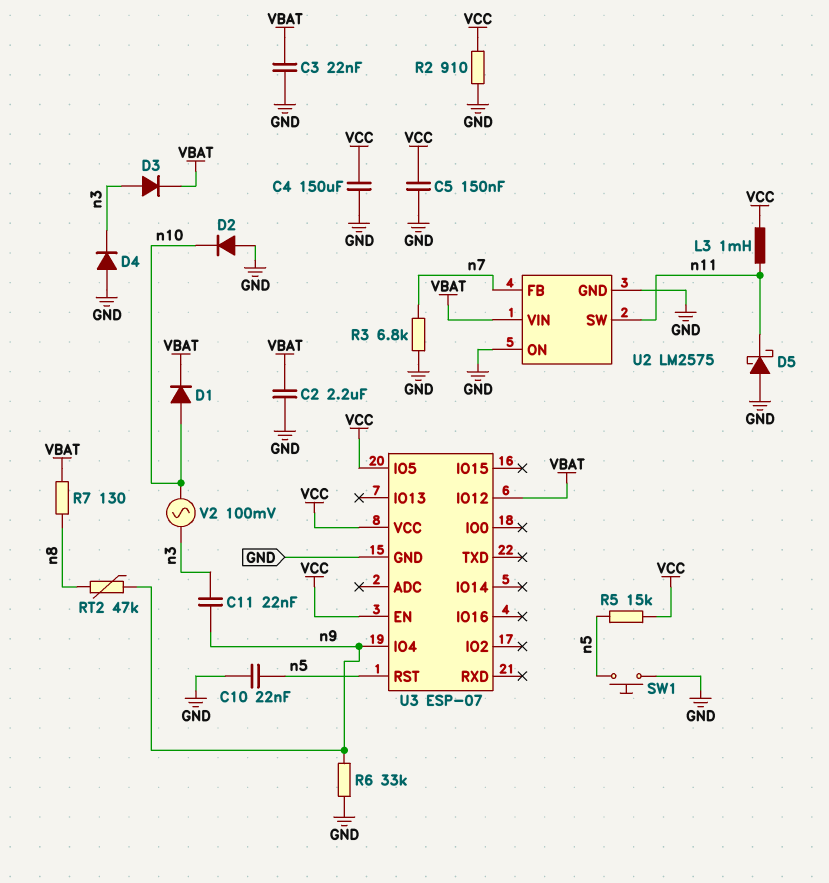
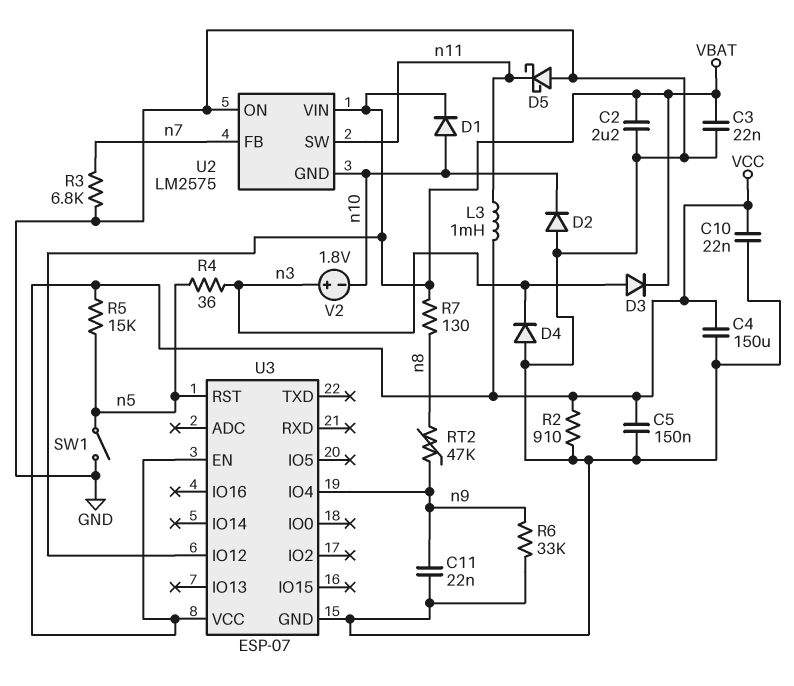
C10: 22nF (GND, n5) -> 22nF (GND, VCC)
C11: 22nF (n3, n9) -> 22nF (GND, n9)
R4: none -> 36 (n3, n5)
SW1: button (GND, n5) -> switch (GND, n5)
U2 pin GND: GND -> n10
U3 pin IO5: VCC -> none
V2: AC 100mV (n3, n10) -> 1.8V (plus n3, minus n10)

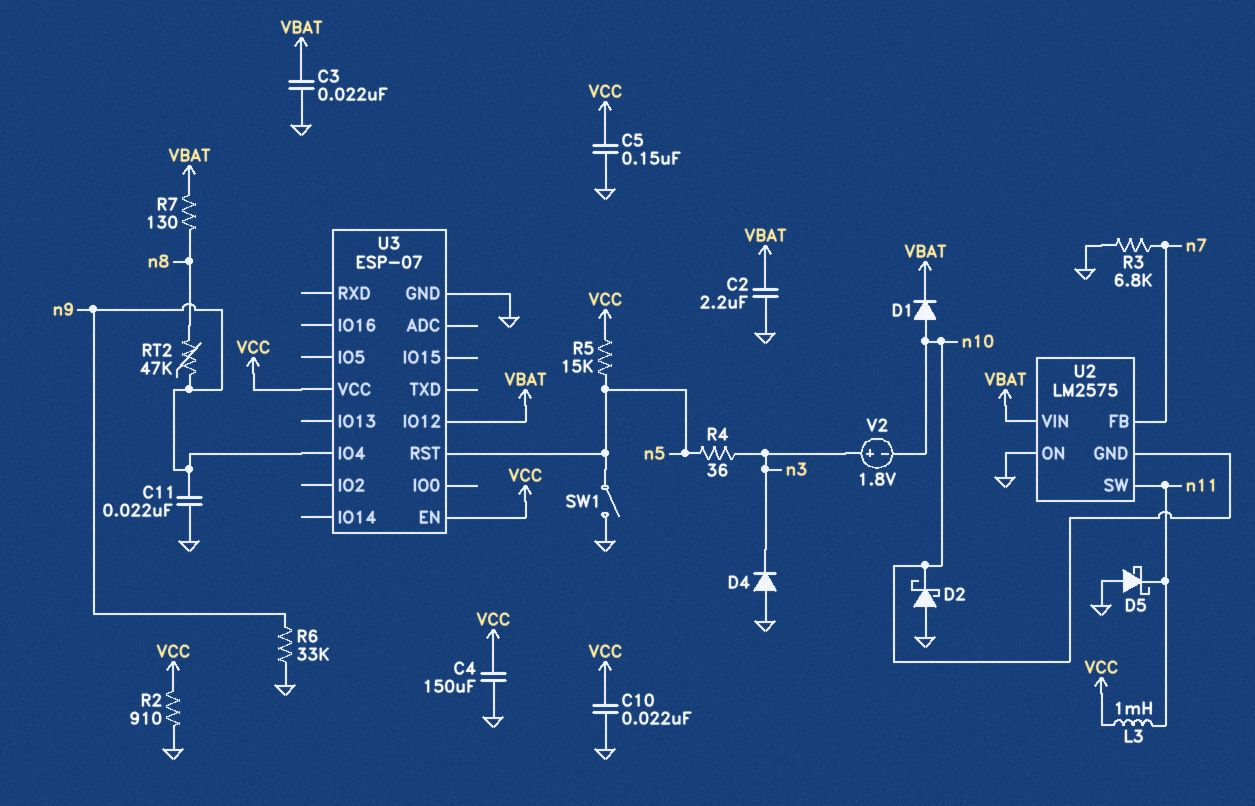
D2: diode (A GND, K n10) -> schottky (A GND, K n10)
D3: diode (A n3, K VBAT) -> none

